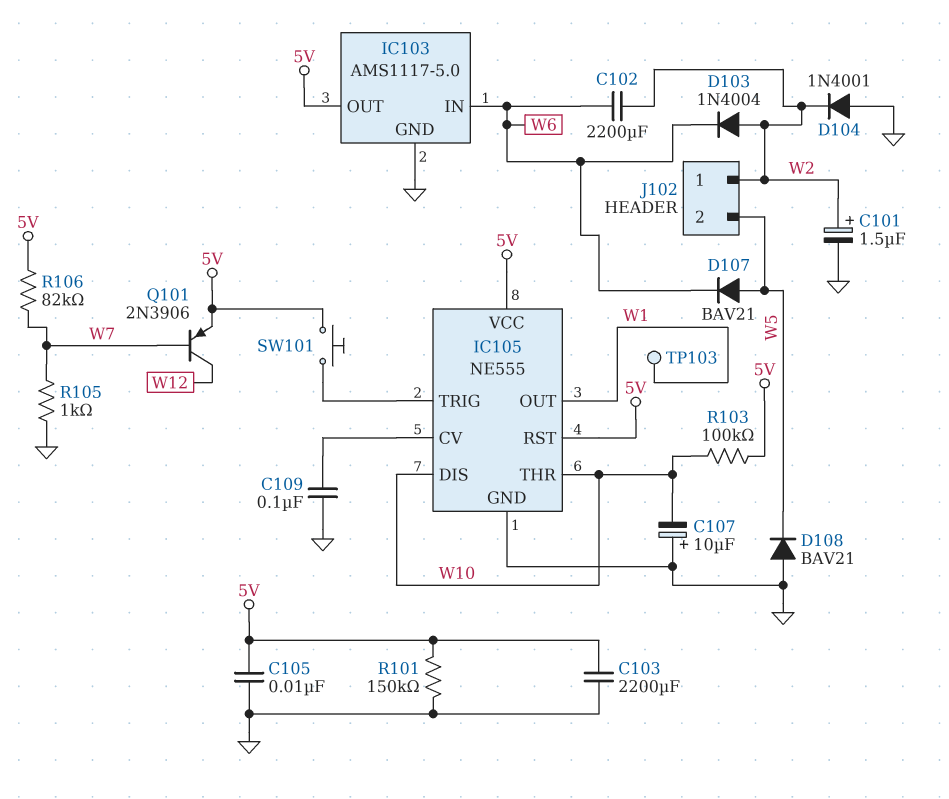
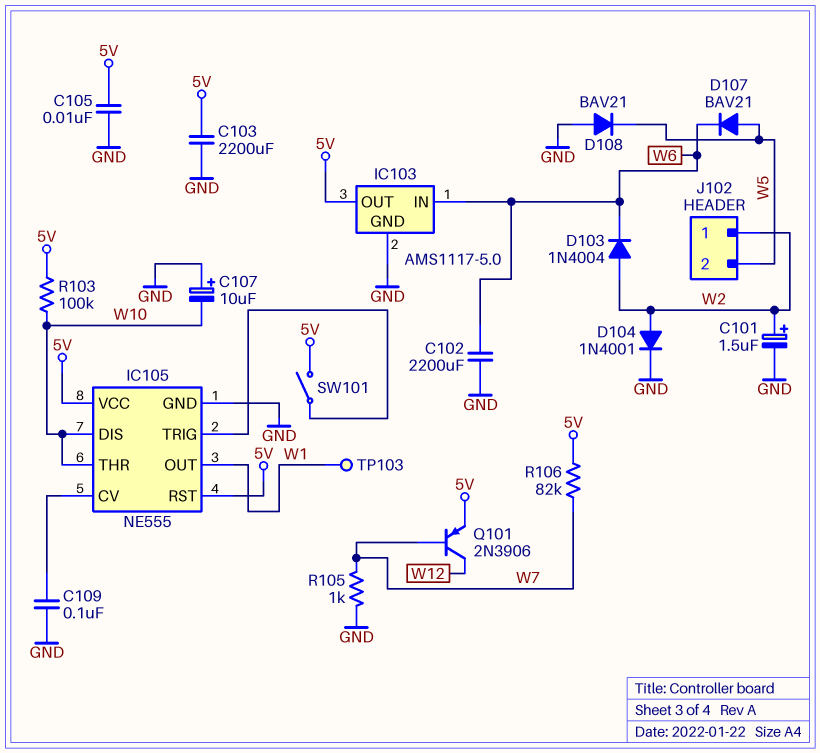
C102: 2200uF (W2, W6) -> 2200uF (GND, W6)
D104: diode 1N4001 (A GND, K W2) -> diode 1N4001 (A W2, K GND)
R101: 150k (5V, GND) -> none
SW101: button (5V, IC105/TRIG) -> switch (5V, IC105/TRIG)

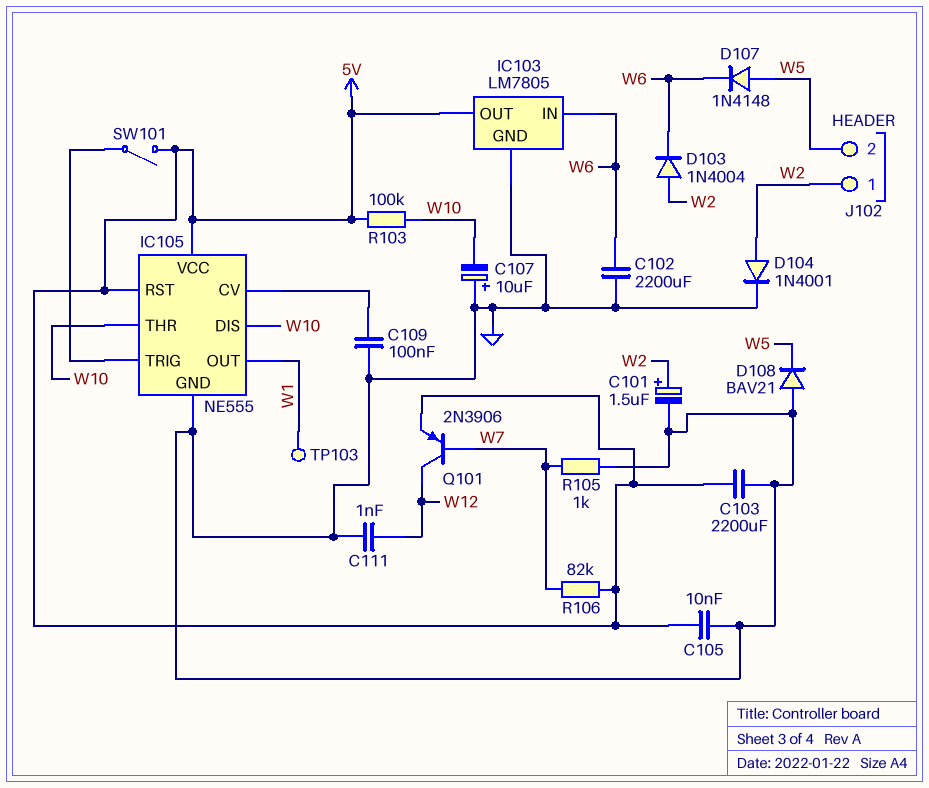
C111: none -> 1nF (GND, W12)
D107: diode BAV21 (A W5, K W6) -> diode 1N4148 (A W5, K W6)
IC103: AMS1117-5.0 -> LM7805

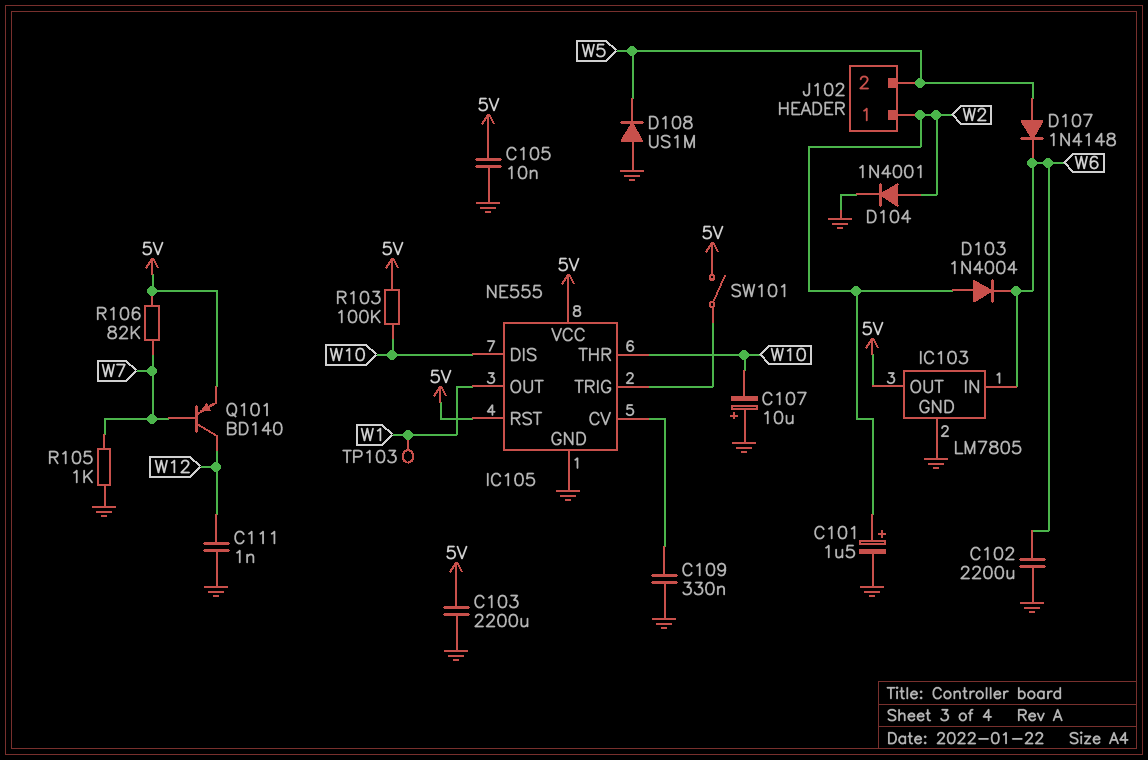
C109: 100nF (GND, IC105/CV) -> 330nF (GND, IC105/CV)
D108: diode BAV21 (A GND, K W5) -> diode US1M (A GND, K W5)
Q101: PNP 2N3906 (B W7, C W12, E 5V) -> PNP BD140 (B W7, C W12, E 5V)

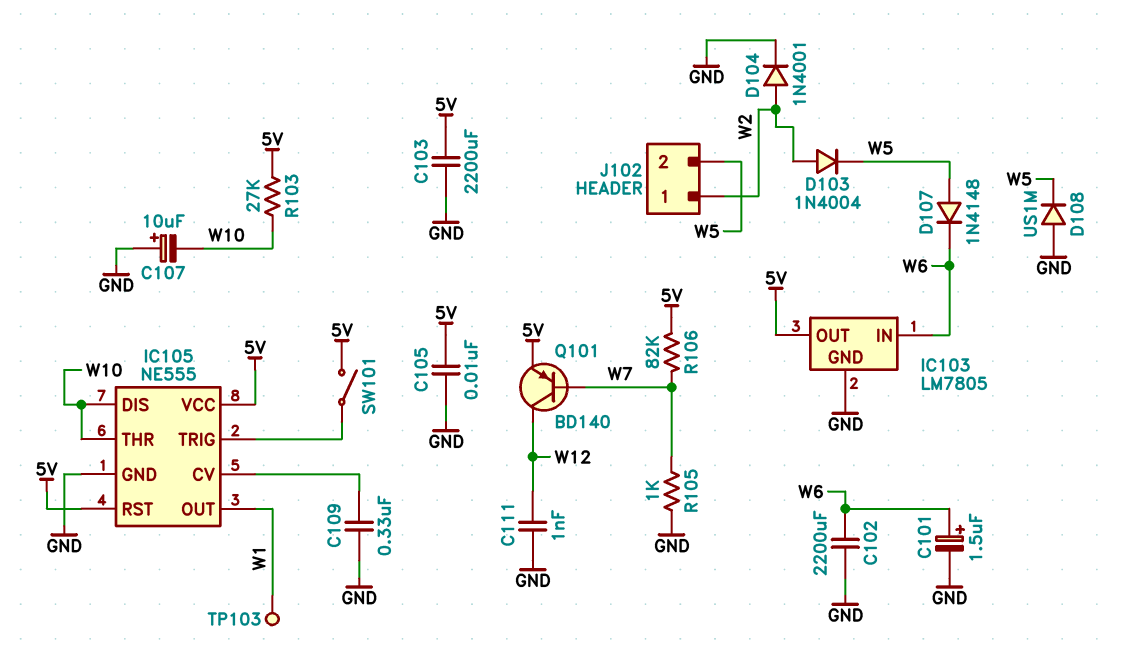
C101: 1.5uF (plus W2, minus GND) -> 1.5uF (plus W6, minus GND)
D103: diode 1N4004 (A W2, K W6) -> diode 1N4004 (A W2, K W5)
R103: 100k (5V, W10) -> 27k (5V, W10)

